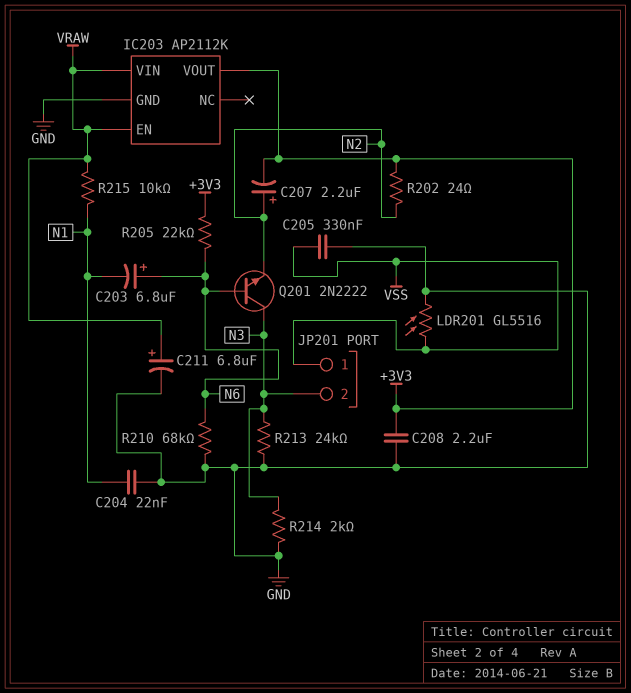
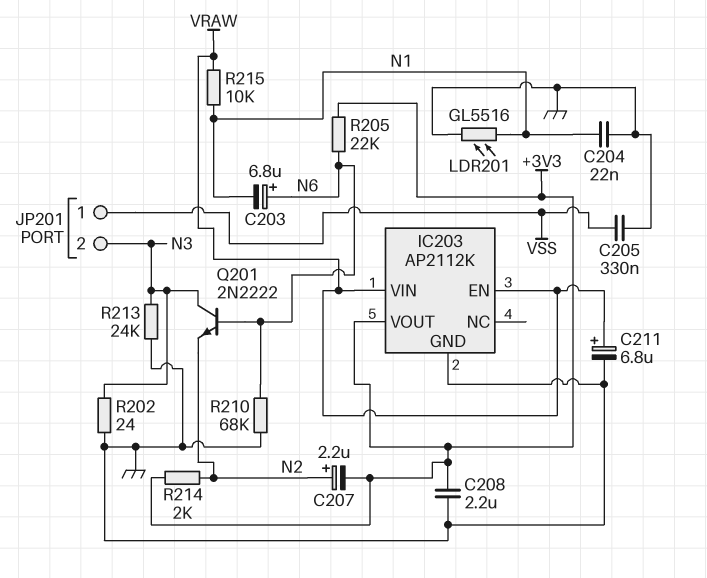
LDR201: GL5516 (GND, VSS) -> GL5516 (GND, N1)
R202: 24 (+3V3, N2) -> 24 (GND, N3)
R214: 2k (GND, N3) -> 2k (+3V3, N2)

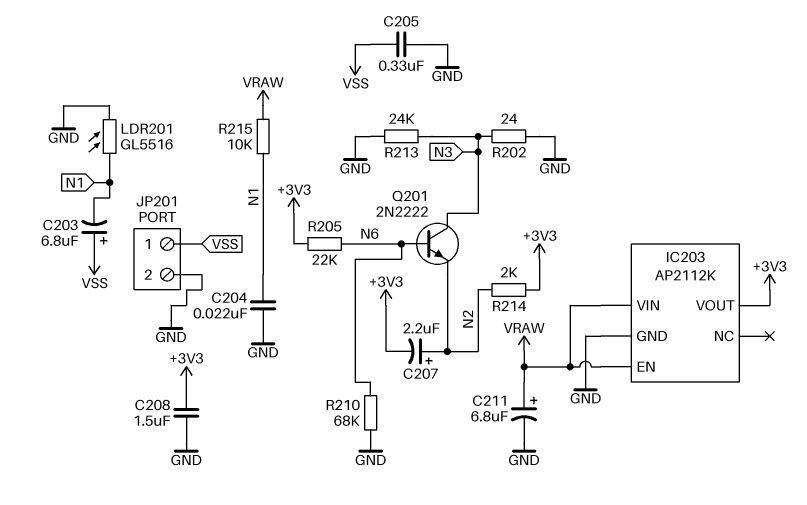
C203: 6.8uF (plus N6, minus N1) -> 6.8uF (plus VSS, minus N1)
C208: 2.2uF (+3V3, GND) -> 1.5uF (+3V3, GND)
JP201 pin 2: N3 -> GND

